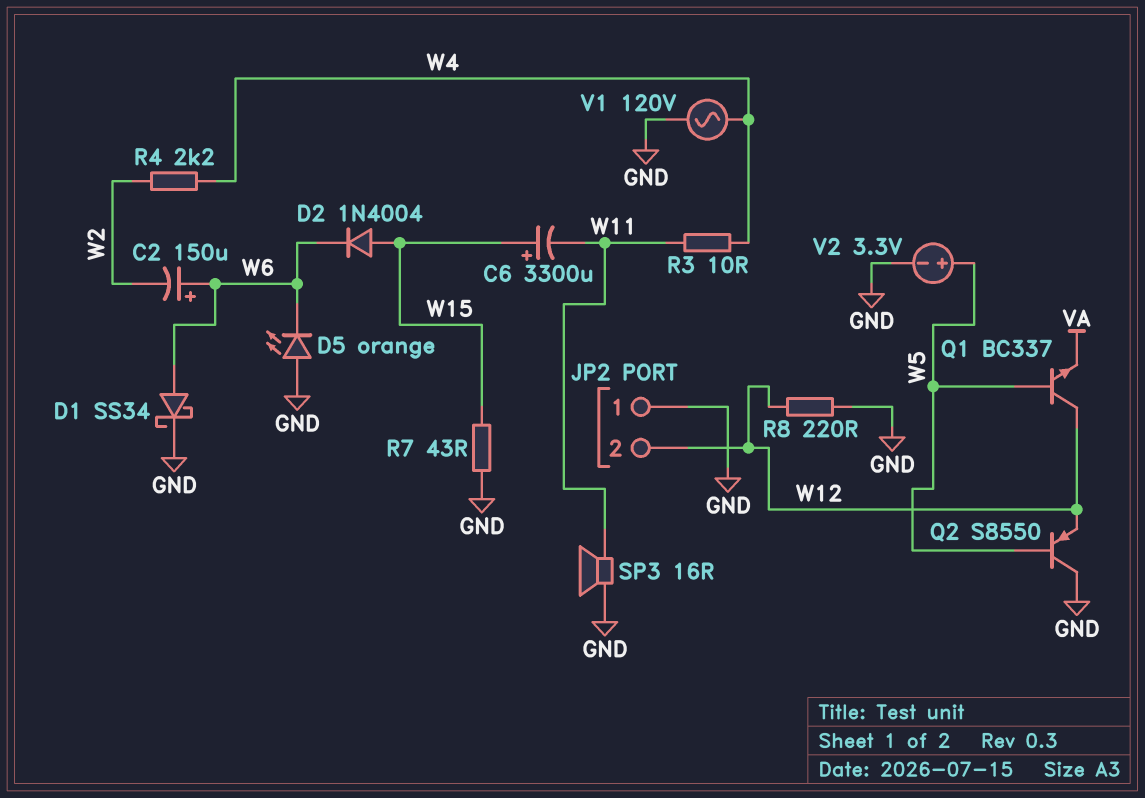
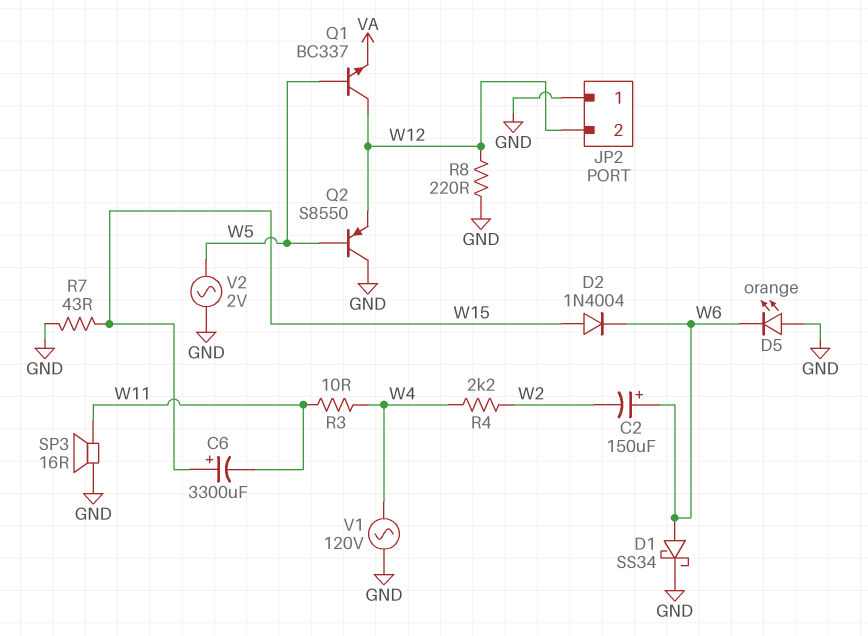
V2: 3.3V (plus W5, minus GND) -> AC 2V (GND, W5)

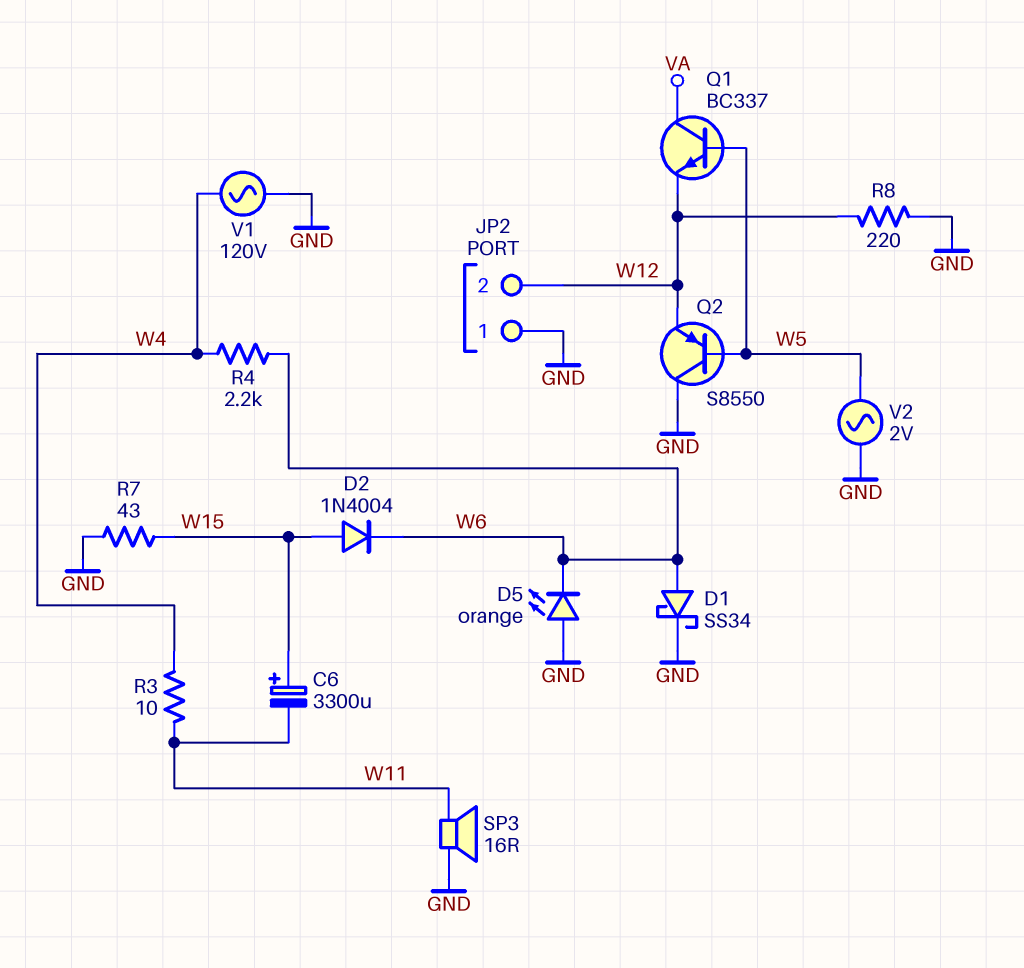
C2: 150uF (plus W6, minus W2) -> none
Q1: NPN BC337 (B W5, C W12, E VA) -> NPN BC337 (B W5, C VA, E W12)
R4: 2.2k (W2, W4) -> 2.2k (W4, W6)

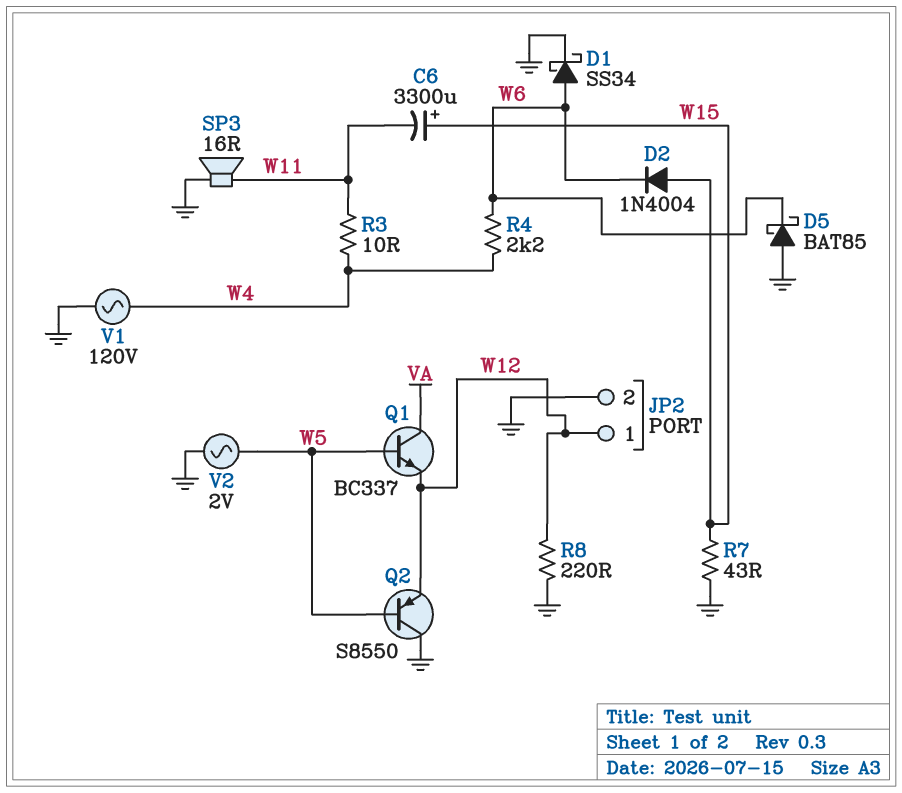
D5: LED orange (A GND, K W6) -> schottky BAT85 (A GND, K W6)
JP2 pin 1: GND -> W12
JP2 pin 2: W12 -> GND

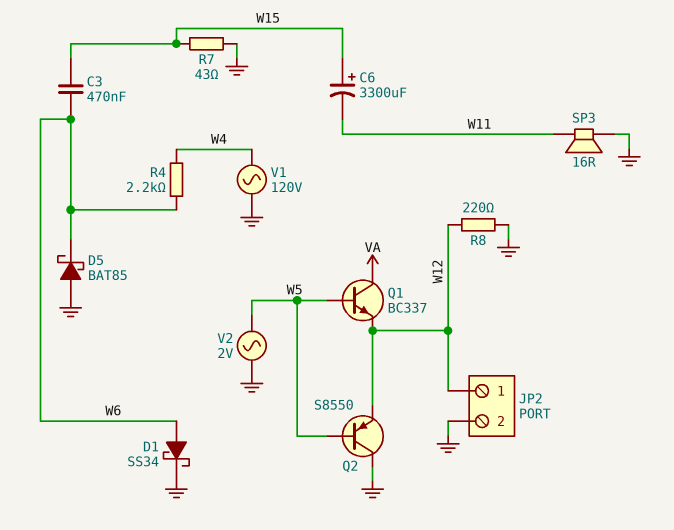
C3: none -> 470nF (W6, W15)
D2: diode 1N4004 (A W15, K W6) -> none
R3: 10 (W4, W11) -> none

